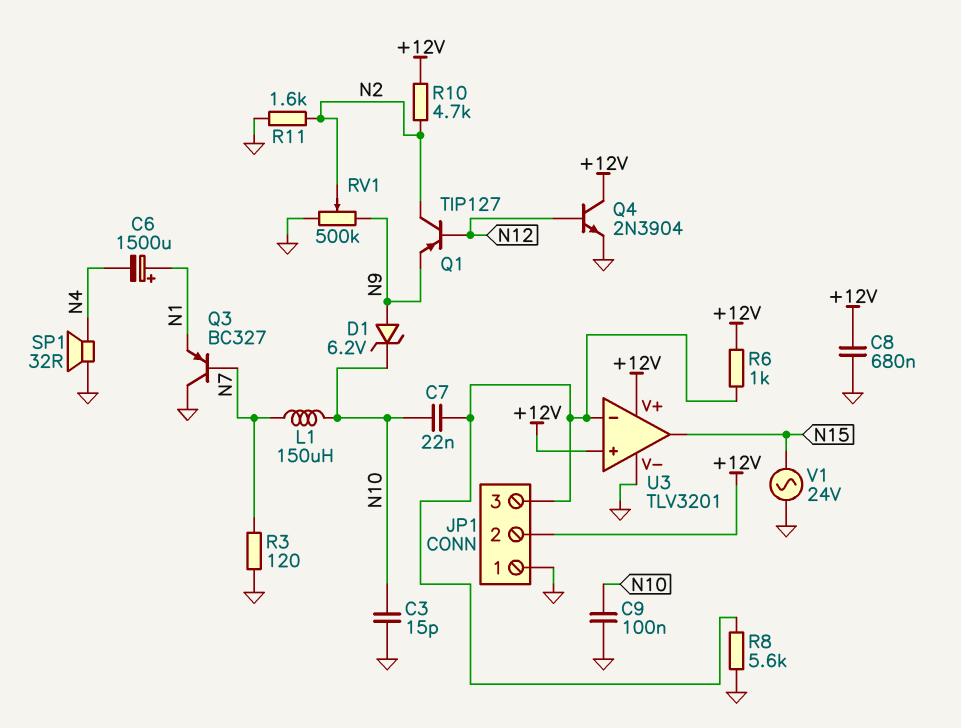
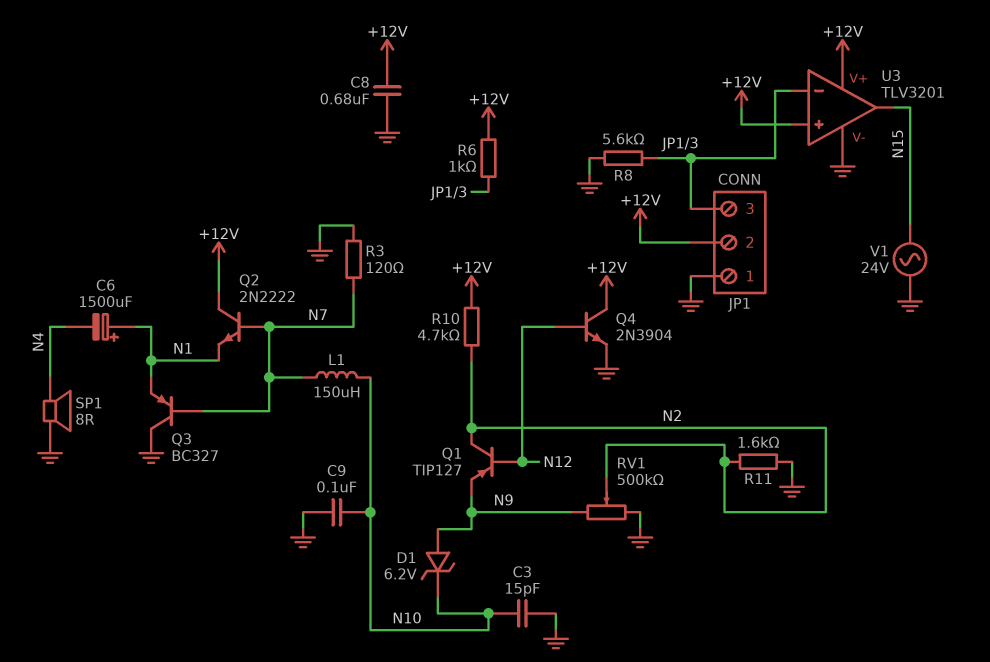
C7: 22nF (JP1/3, N10) -> none
Q2: none -> NPN 2N2222 (B N7, C +12V, E N1)
SP1: speaker 32R (GND, N4) -> speaker 8R (GND, N4)

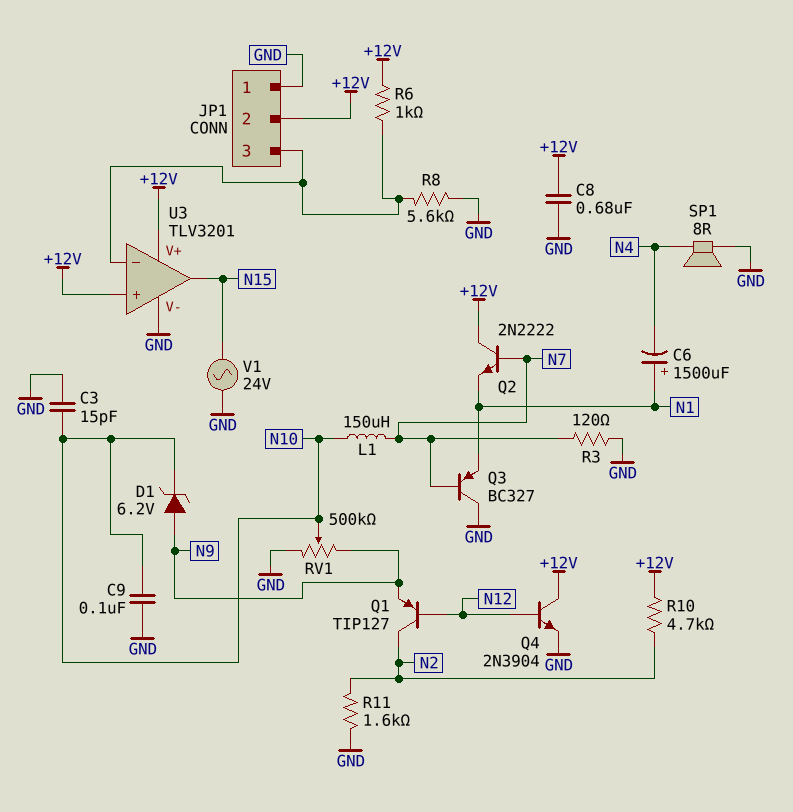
RV1: 500k (GND, N9, wiper N2) -> 500k (GND, N9, wiper N10)

